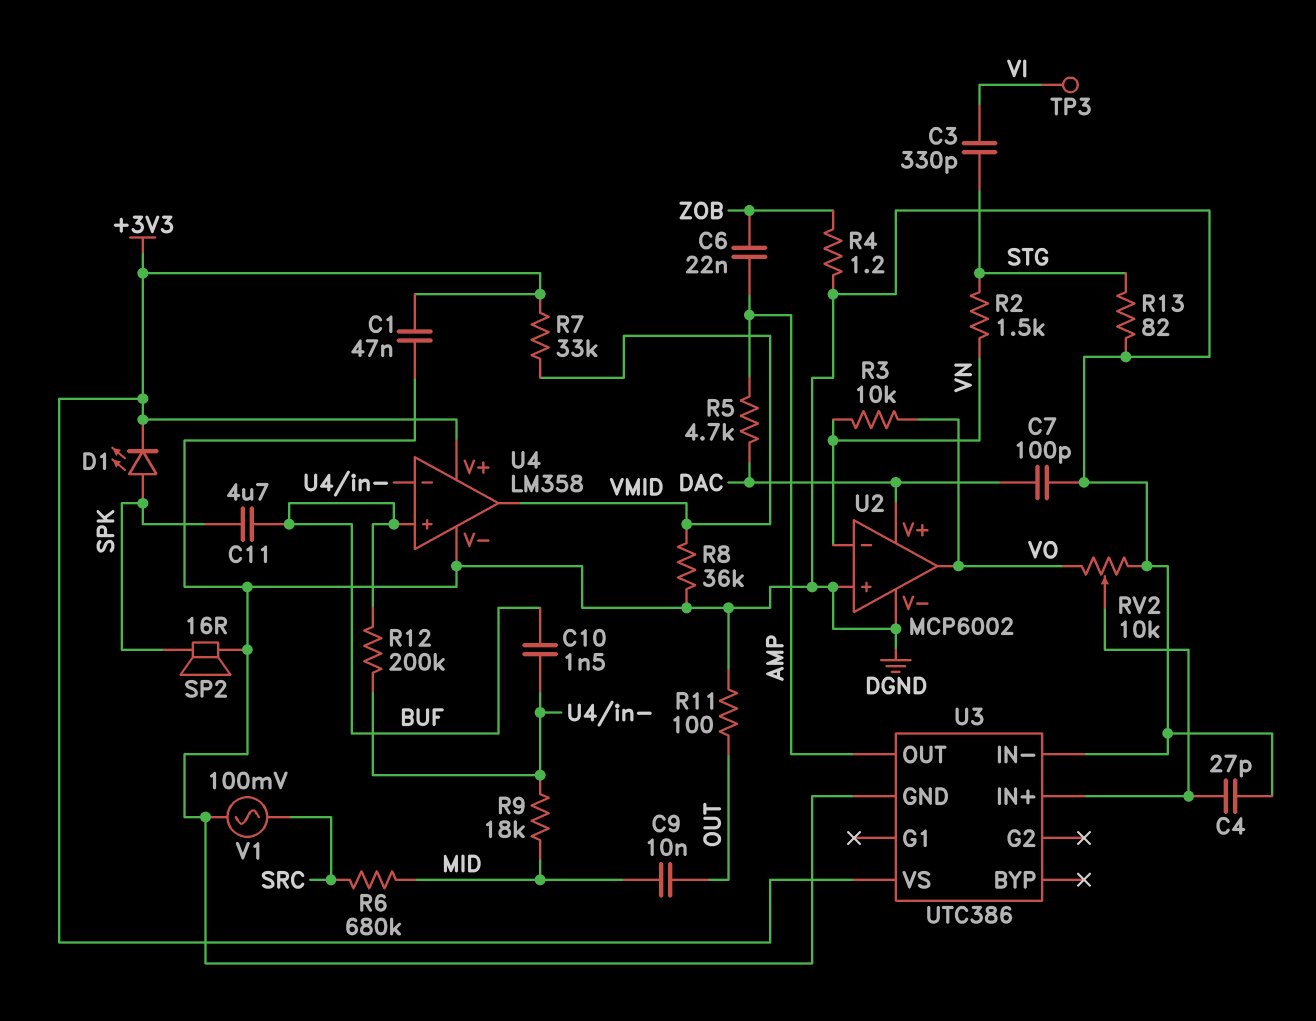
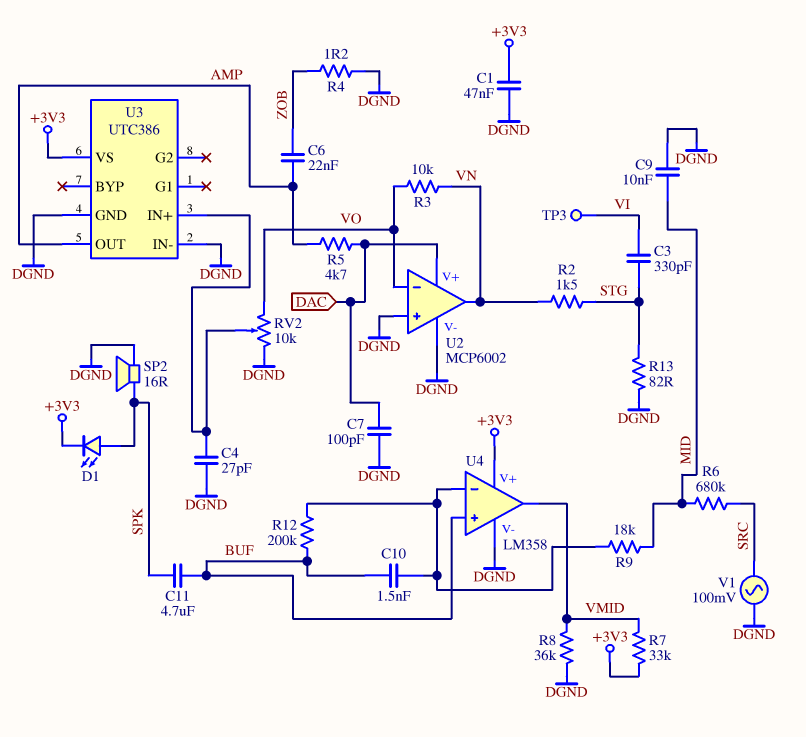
C9: 10nF (MID, OUT) -> 10nF (DGND, MID)
R11: 100 (DGND, OUT) -> none
U2 pin in-: VN -> VO
U2 pin out: VO -> VN

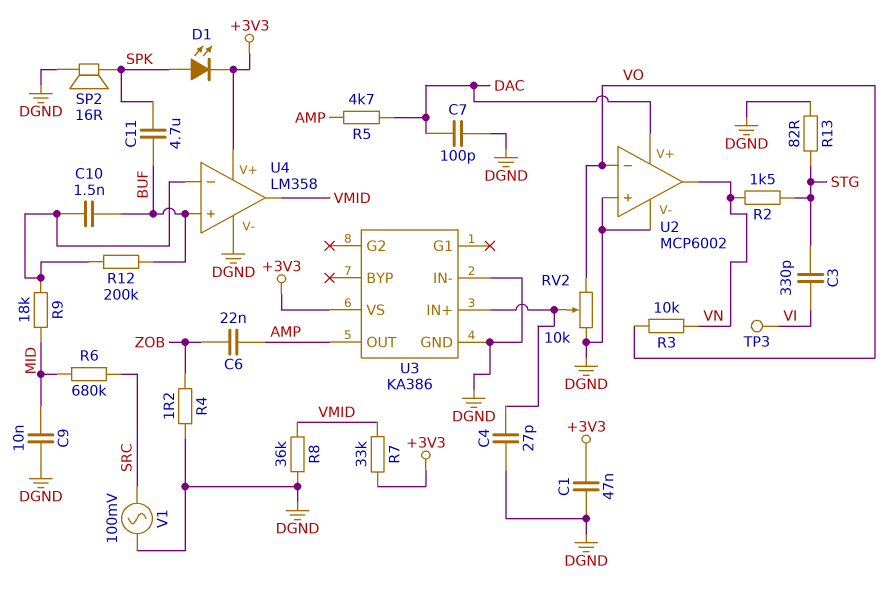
U3: UTC386 -> KA386

